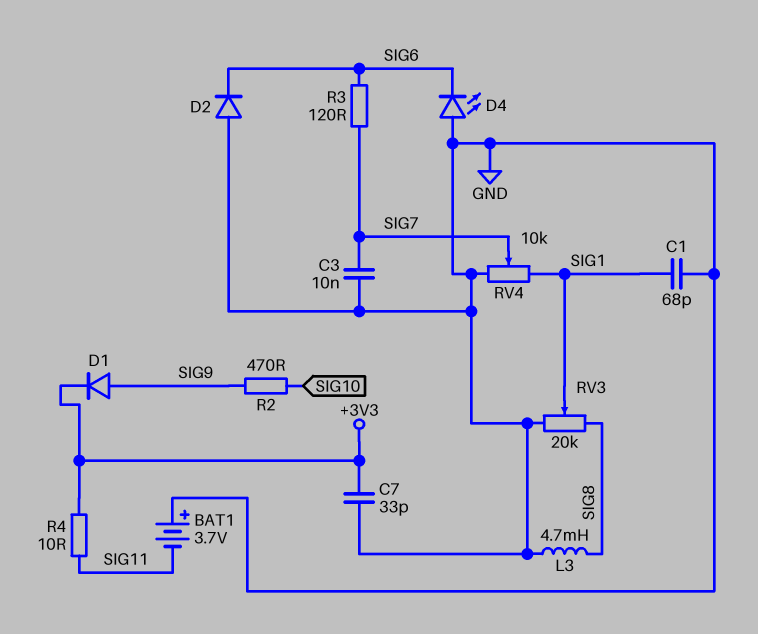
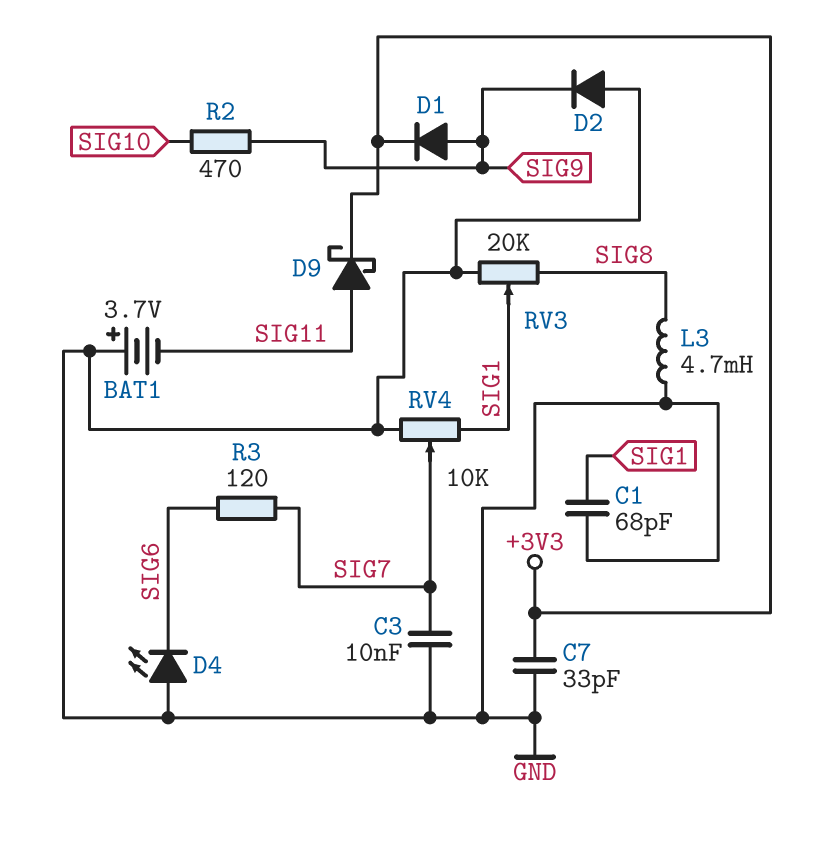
D2: diode (A GND, K SIG6) -> diode (A GND, K SIG9)
D9: none -> schottky (A SIG11, K +3V3)
R4: 10 (+3V3, SIG11) -> none

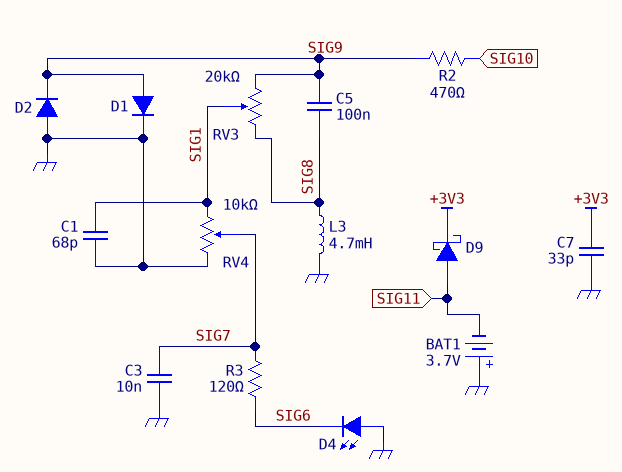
C5: none -> 100nF (SIG8, SIG9)
D1: diode (A SIG9, K +3V3) -> diode (A SIG9, K GND)
RV3: 20k (GND, SIG8, wiper SIG1) -> 20k (SIG8, SIG9, wiper SIG1)

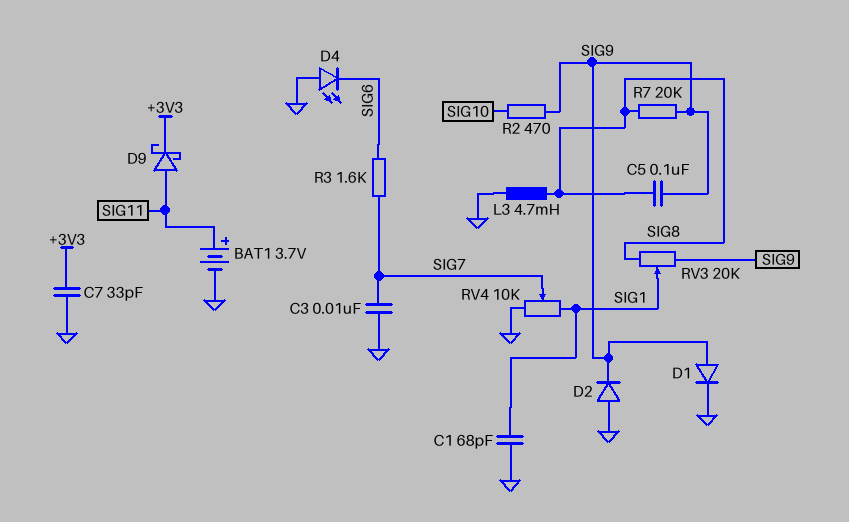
BAT1: 3.7V (plus GND, minus SIG11) -> 3.7V (plus SIG11, minus GND)
R3: 120 (SIG6, SIG7) -> 1.6k (SIG6, SIG7)
R7: none -> 20k (SIG8, SIG9)

